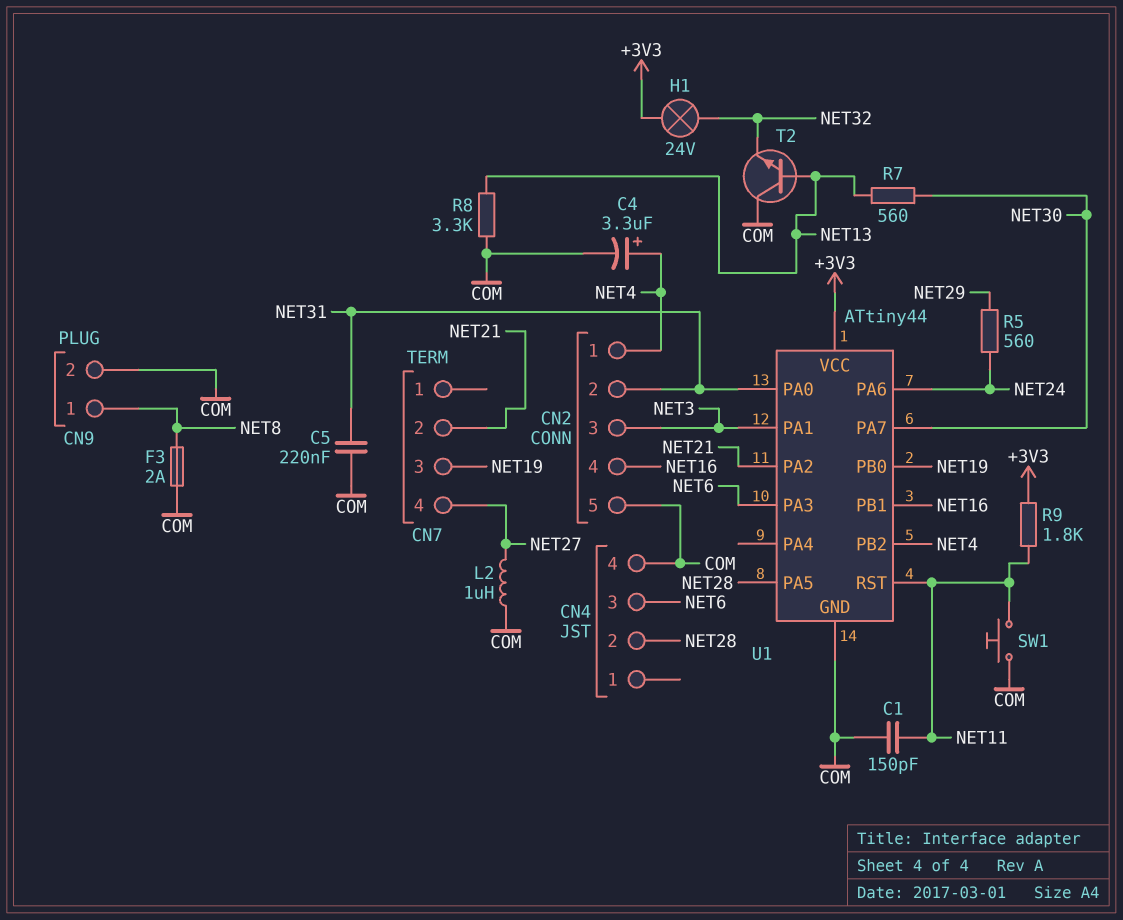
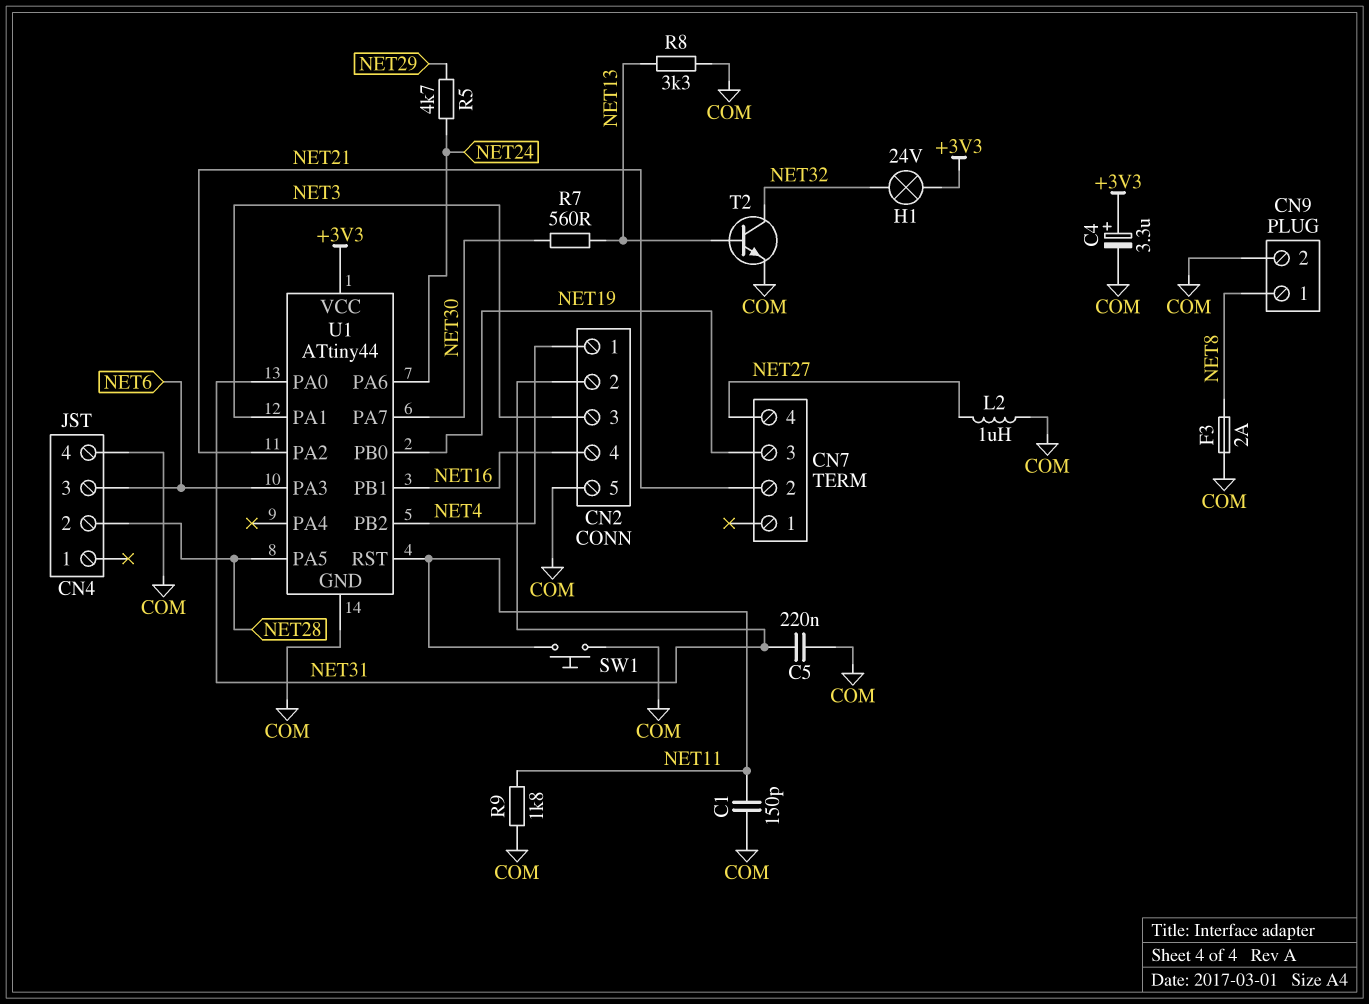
C4: 3.3uF (plus NET4, minus COM) -> 3.3uF (plus +3V3, minus COM)
R5: 560 (NET24, NET29) -> 4.7k (NET24, NET29)
R9: 1.8k (+3V3, NET11) -> 1.8k (COM, NET11)
T2: NPN (B NET13, C COM, E NET32) -> NPN (B NET13, C NET32, E COM)

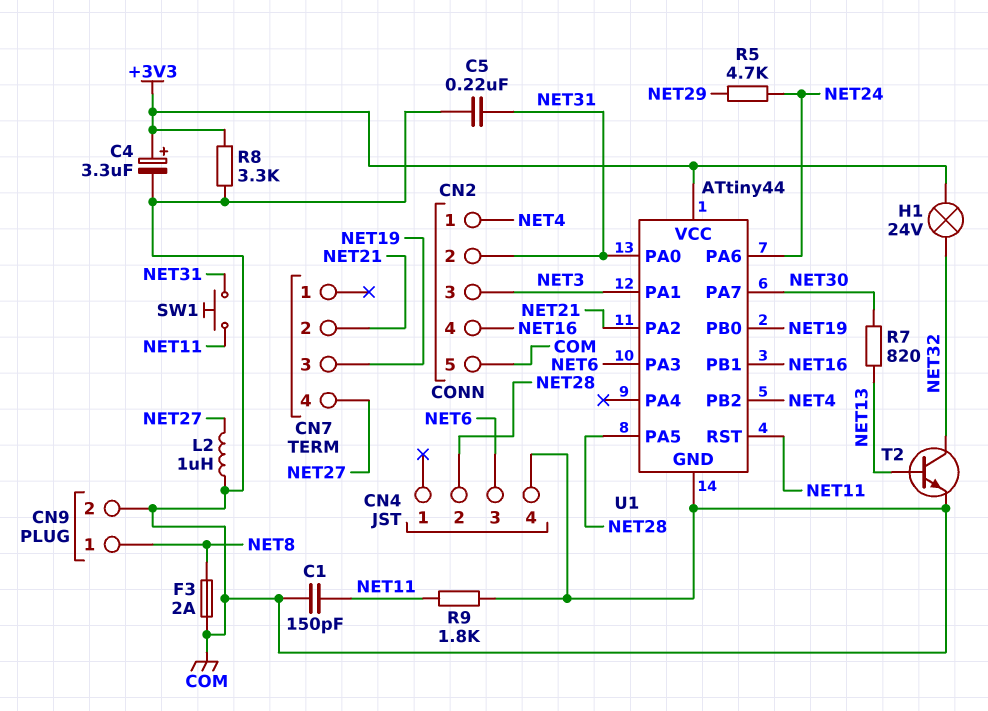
R7: 560 (NET13, NET30) -> 820 (NET13, NET30)
R8: 3.3k (COM, NET13) -> 3.3k (+3V3, COM)
SW1: button (COM, NET11) -> button (NET11, NET31)

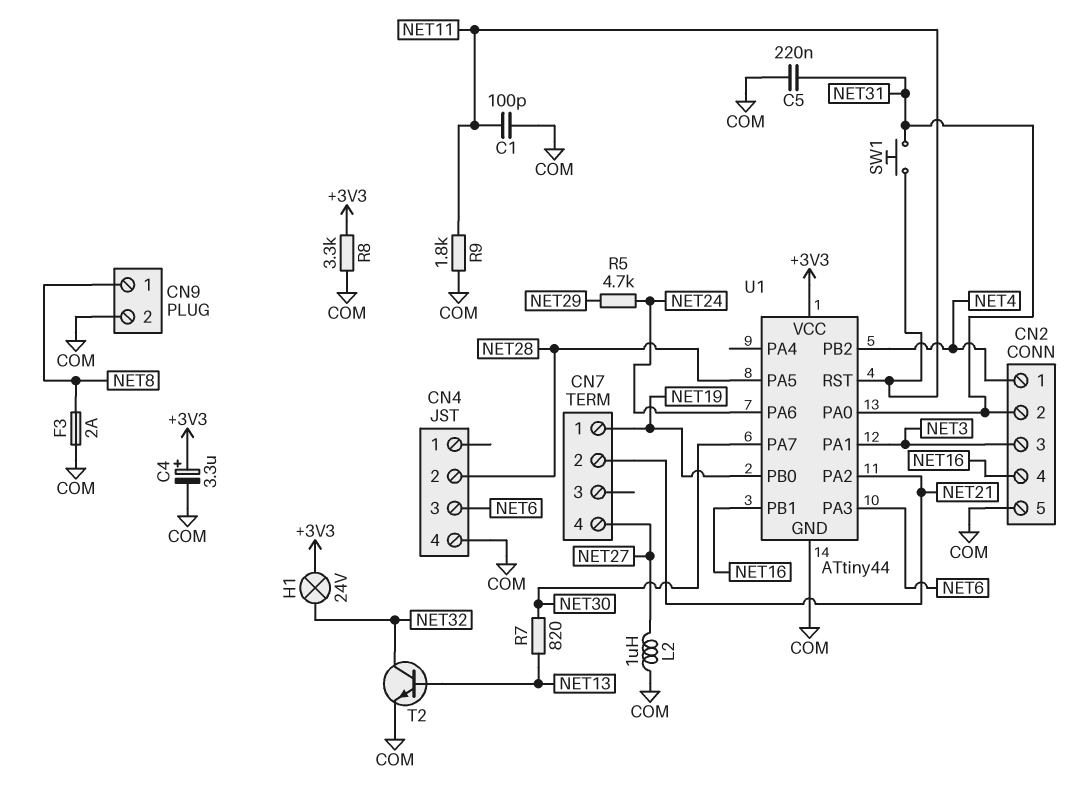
C1: 150pF (COM, NET11) -> 100pF (COM, NET11)
CN7 pin 1: none -> NET19
CN7 pin 3: NET19 -> none

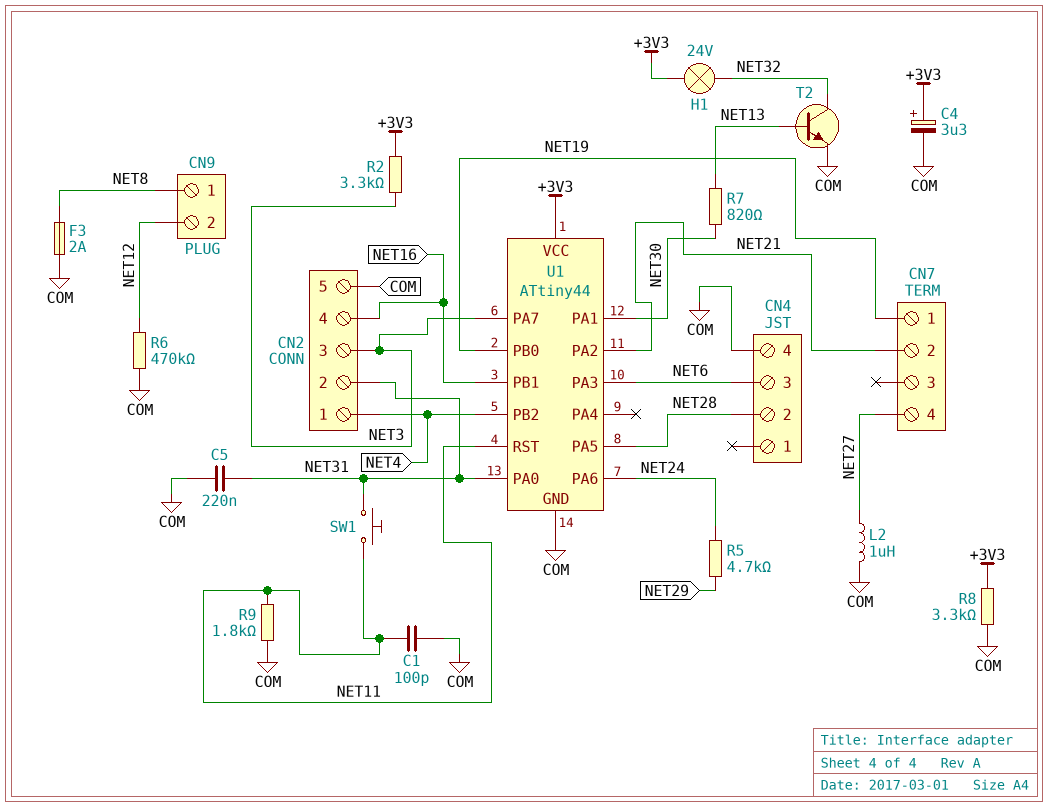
CN9 pin 2: COM -> NET12
R2: none -> 3.3k (+3V3, NET3)
R6: none -> 470k (COM, NET12)
U1 pin PA1: NET3 -> NET30
U1 pin PA7: NET30 -> NET3

